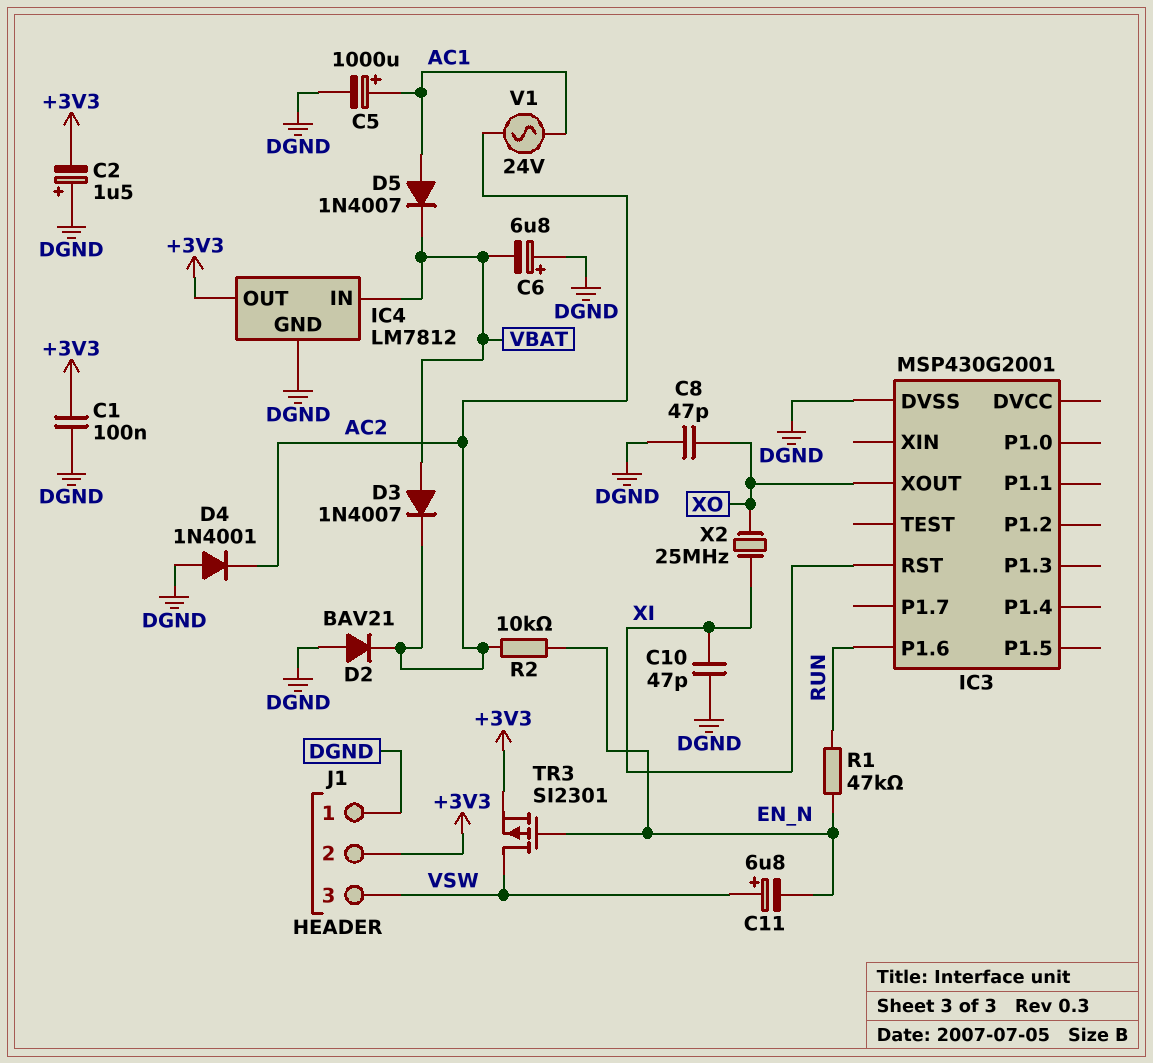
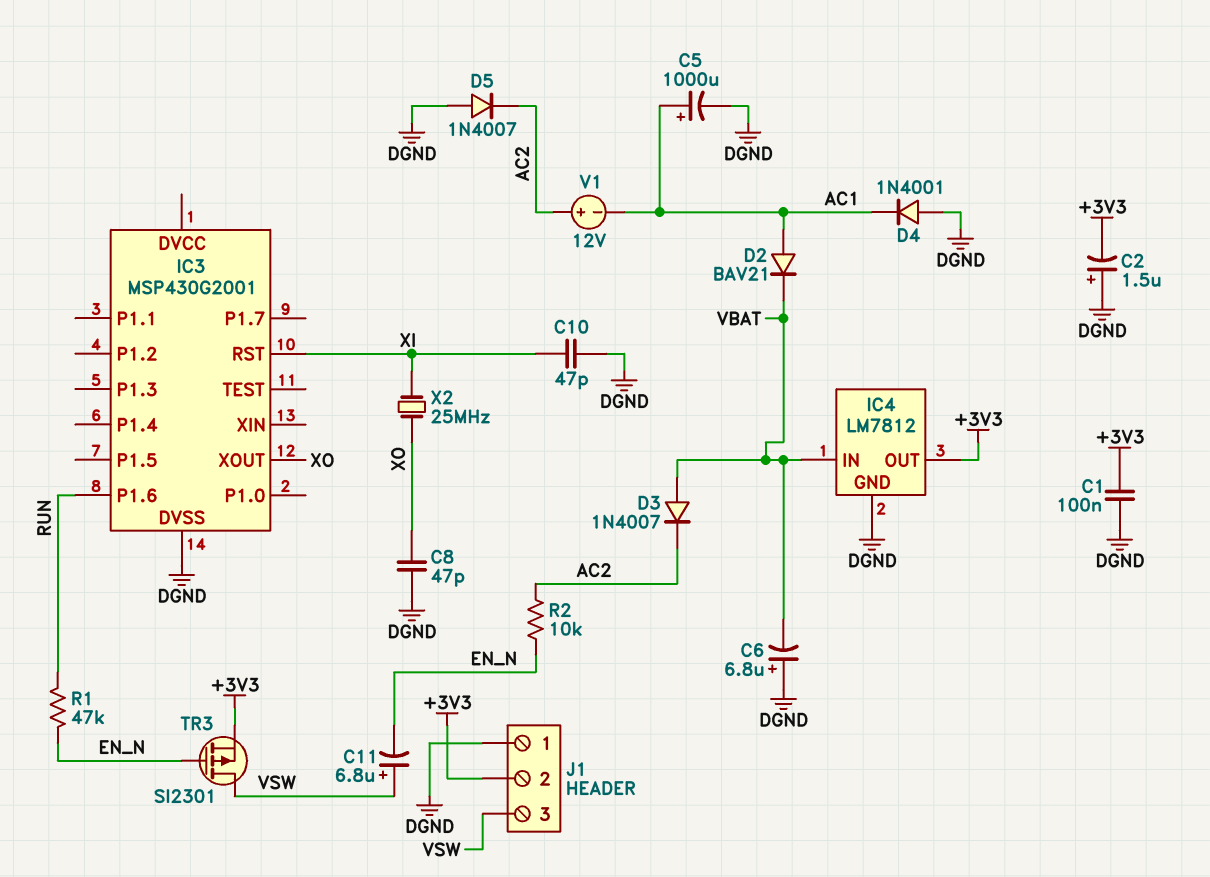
D2: diode BAV21 (A DGND, K AC2) -> diode BAV21 (A AC1, K VBAT)
D4: diode 1N4001 (A DGND, K AC2) -> diode 1N4001 (A DGND, K AC1)
D5: diode 1N4007 (A AC1, K VBAT) -> diode 1N4007 (A DGND, K AC2)
V1: AC 24V (AC1, AC2) -> 12V (plus AC2, minus AC1)

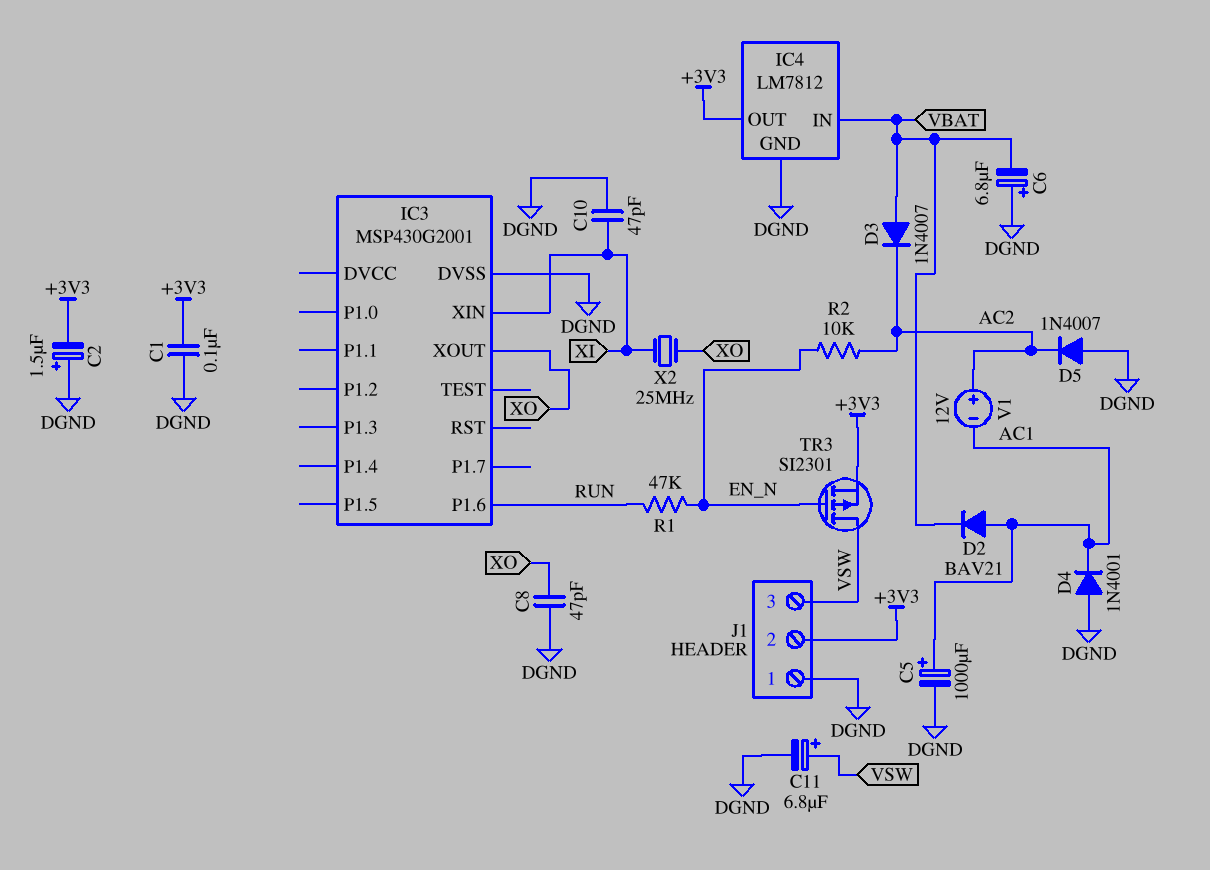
C11: 6.8uF (plus VSW, minus EN_N) -> 6.8uF (plus VSW, minus DGND)
IC3 pin RST: XI -> none
IC3 pin XIN: none -> XI

